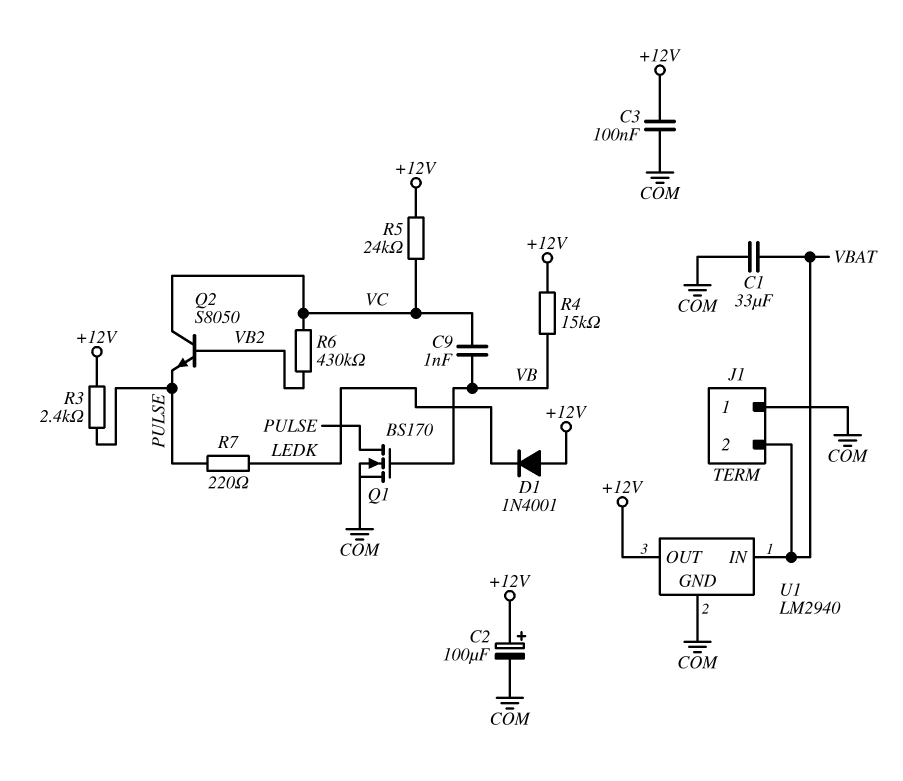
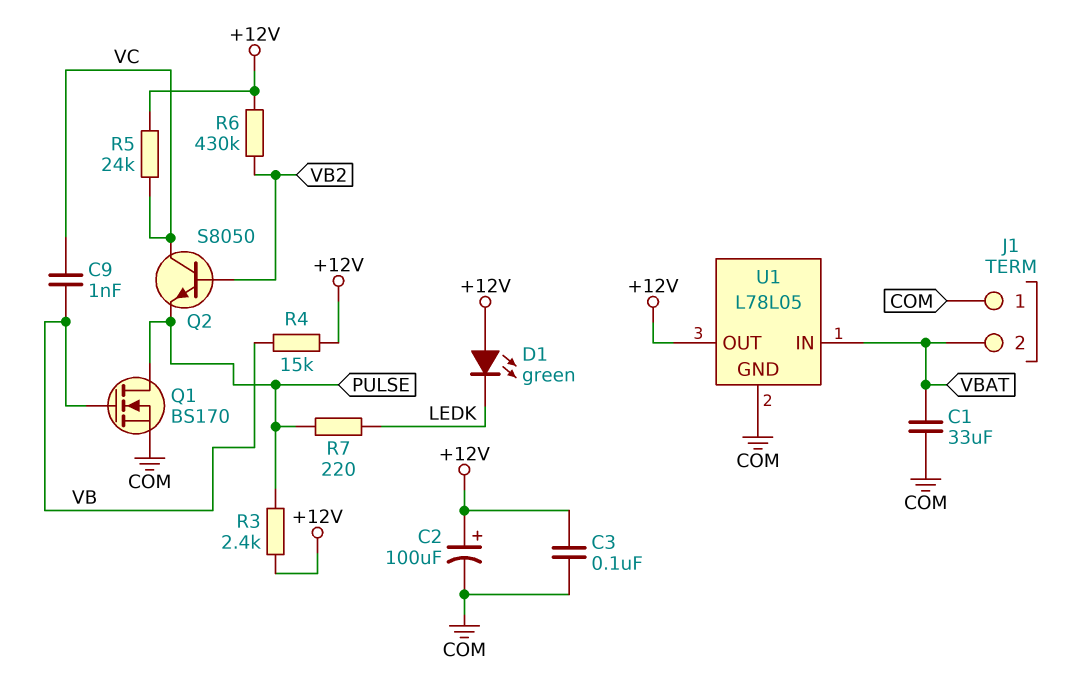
D1: diode 1N4001 (A +12V, K LEDK) -> LED green (A +12V, K LEDK)
R6: 430k (VB2, VC) -> 430k (+12V, VB2)
U1: LM2940 -> L78L05

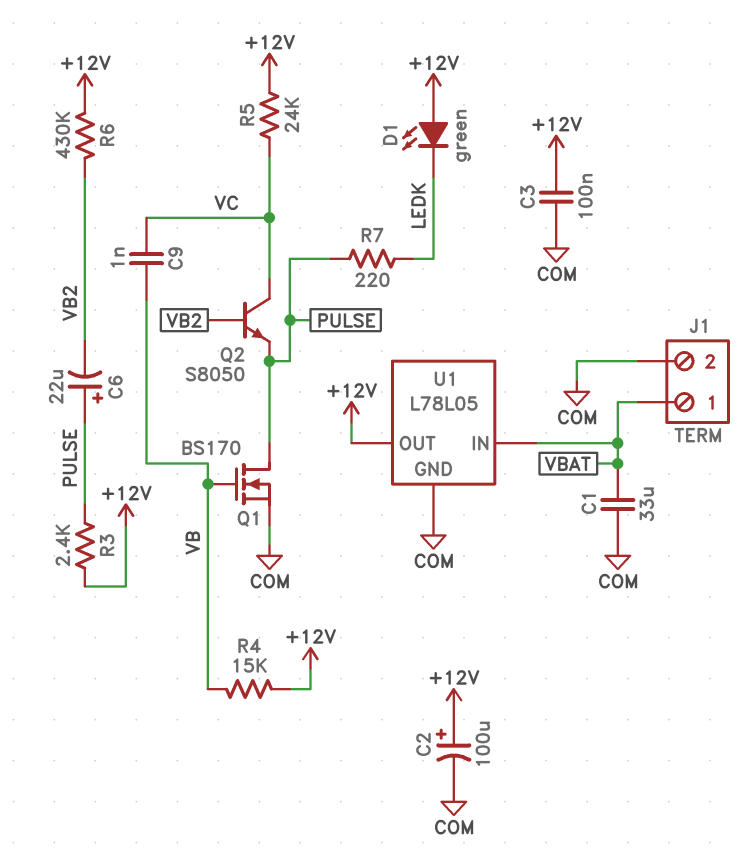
C6: none -> 22uF (plus PULSE, minus VB2)
J1 pin 1: COM -> VBAT
J1 pin 2: VBAT -> COM

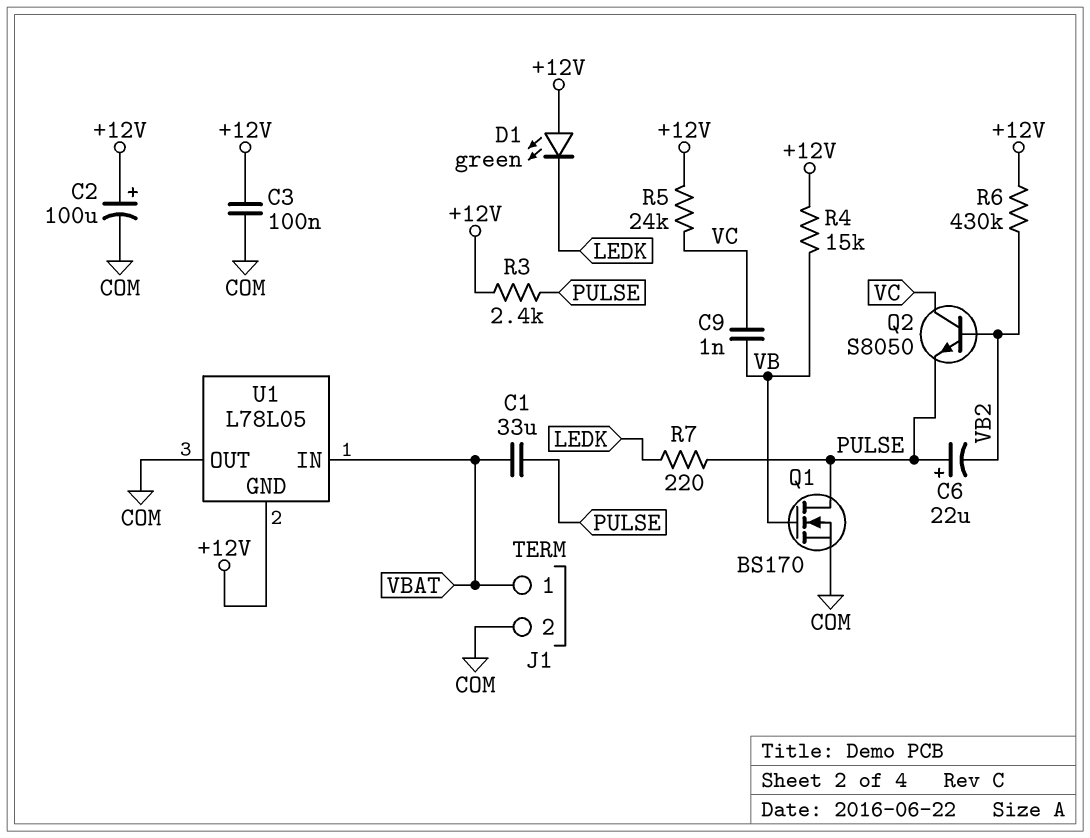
C1: 33uF (COM, VBAT) -> 33uF (PULSE, VBAT)
U1 pin GND: COM -> +12V
U1 pin OUT: +12V -> COM

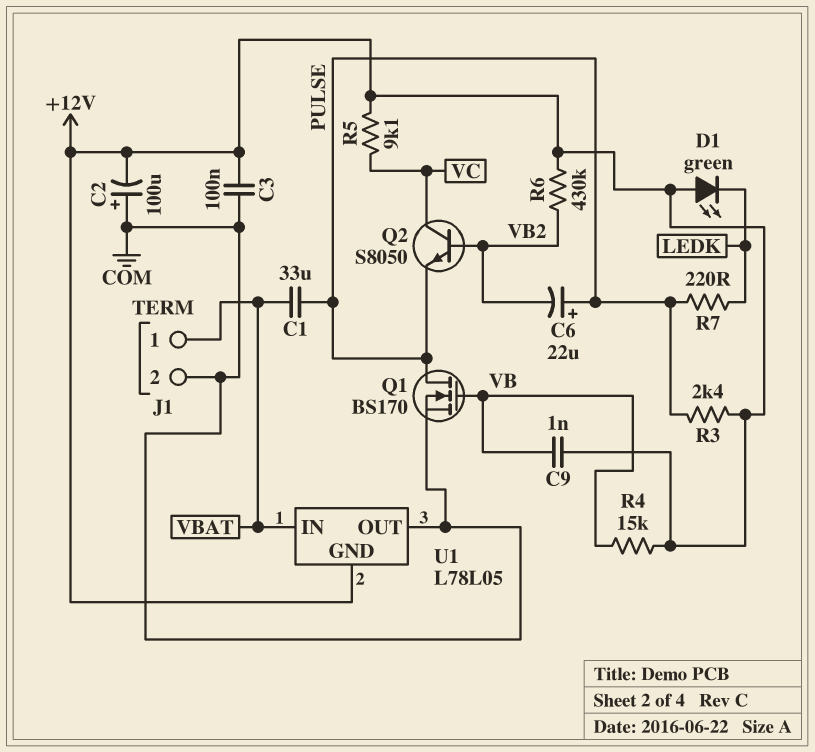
C2: 100uF (plus +12V, minus COM) -> 100uF (plus COM, minus +12V)
C9: 1nF (VB, VC) -> 1nF (+12V, VB)
R5: 24k (+12V, VC) -> 9.1k (+12V, VC)

